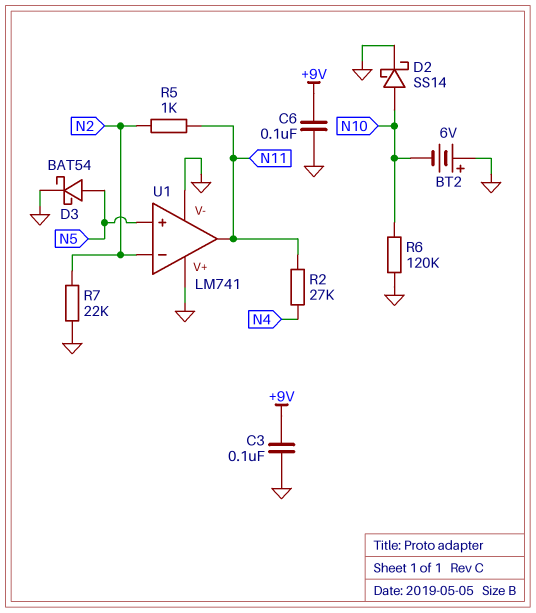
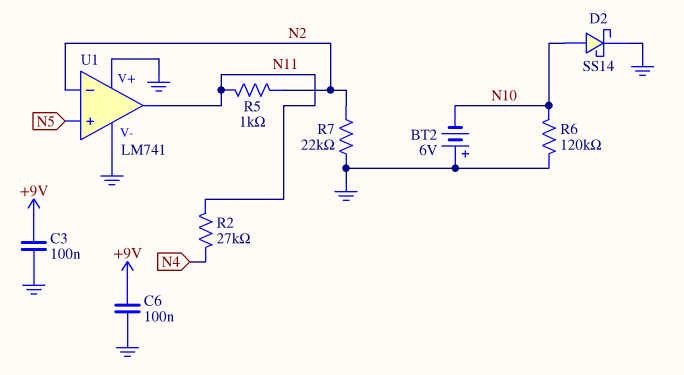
D3: schottky BAT54 (A N5, K GND) -> none

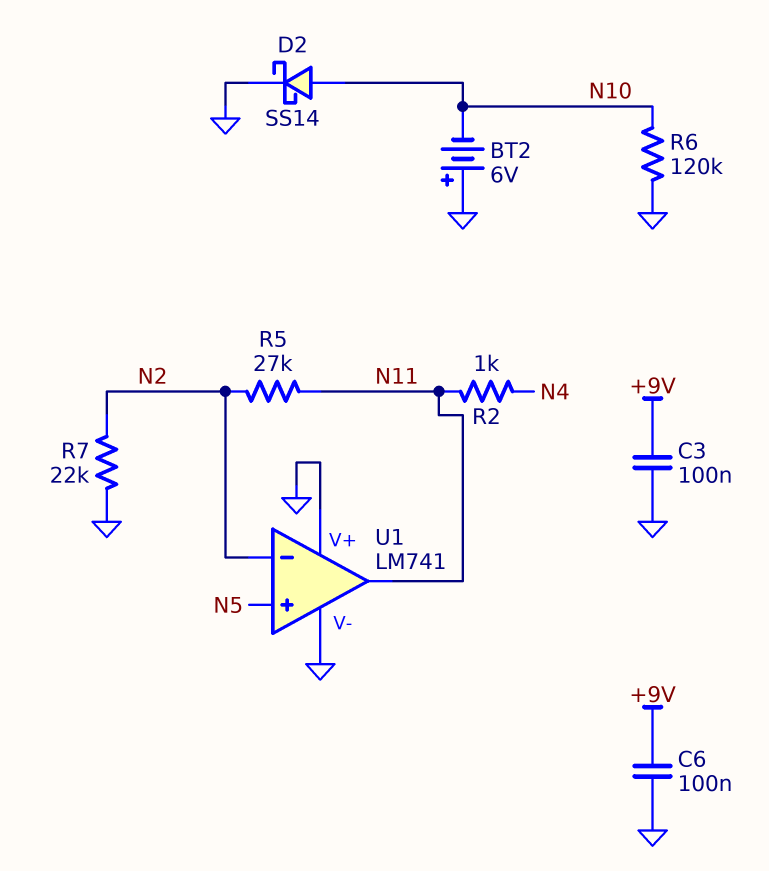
R2: 27k (N4, N11) -> 1k (N4, N11)
R5: 1k (N2, N11) -> 27k (N2, N11)

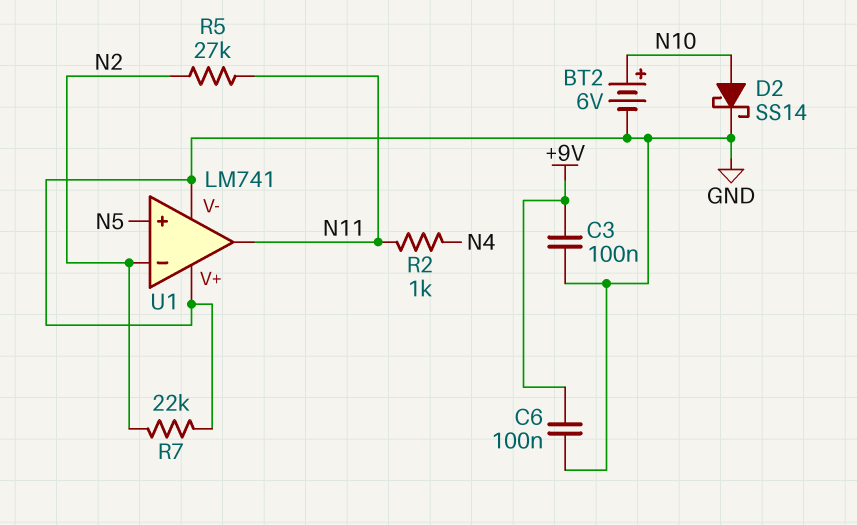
BT2: 6V (plus GND, minus N10) -> 6V (plus N10, minus GND)
R6: 120k (GND, N10) -> none

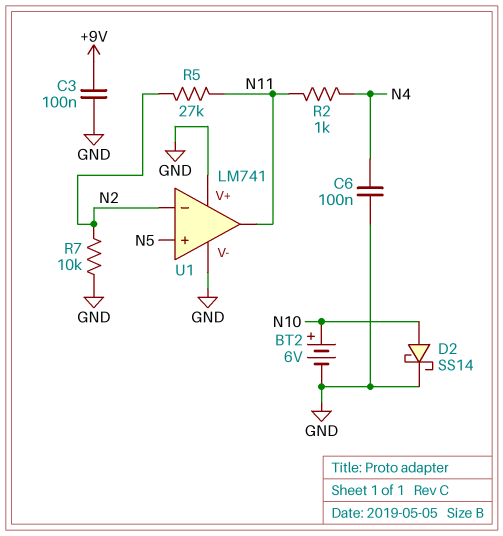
C6: 100nF (+9V, GND) -> 100nF (GND, N4)
R7: 22k (GND, N2) -> 10k (GND, N2)

